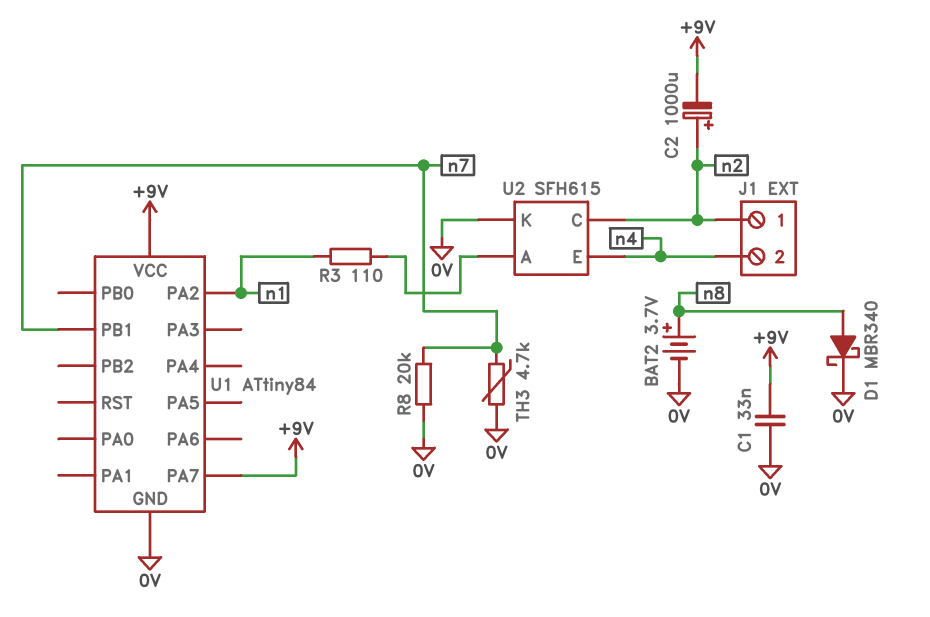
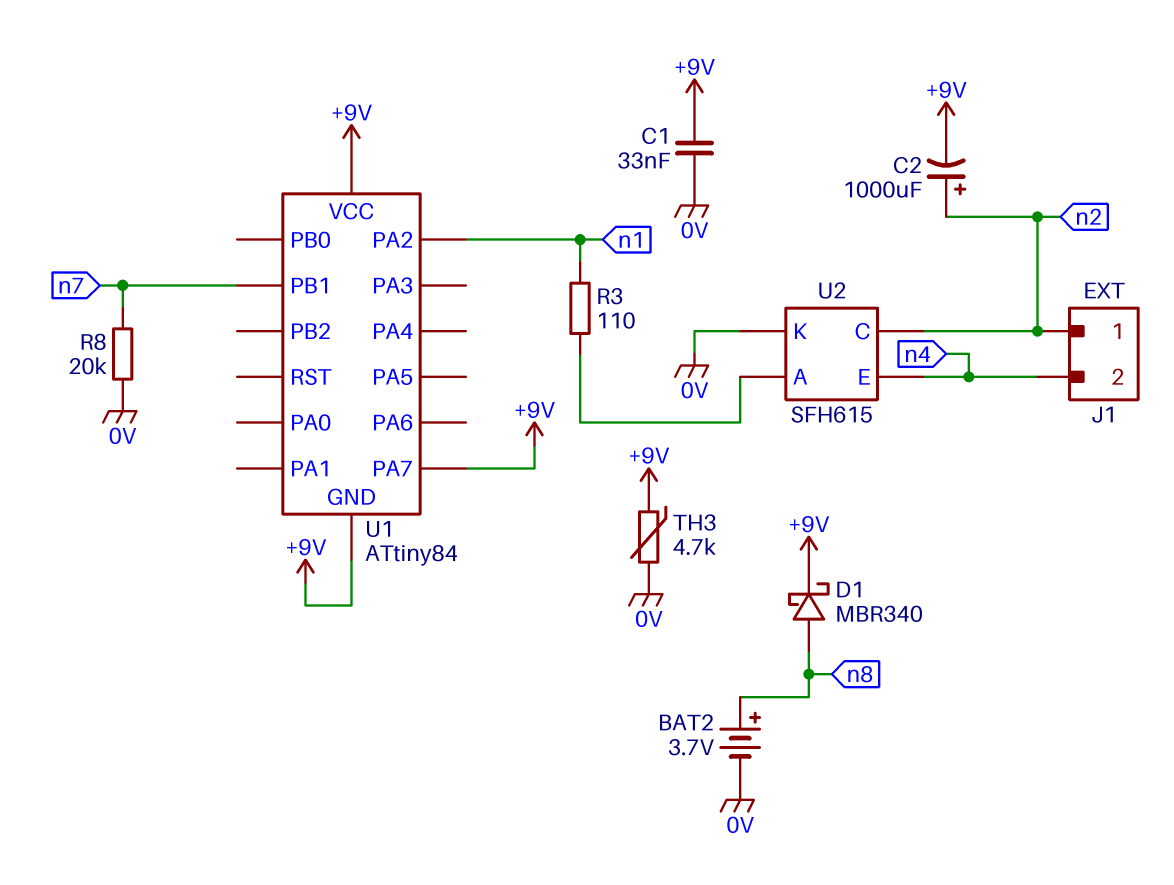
D1: schottky MBR340 (A n8, K 0V) -> schottky MBR340 (A n8, K +9V)
TH3: 4.7k (0V, n7) -> 4.7k (+9V, 0V)
U1 pin GND: 0V -> +9V

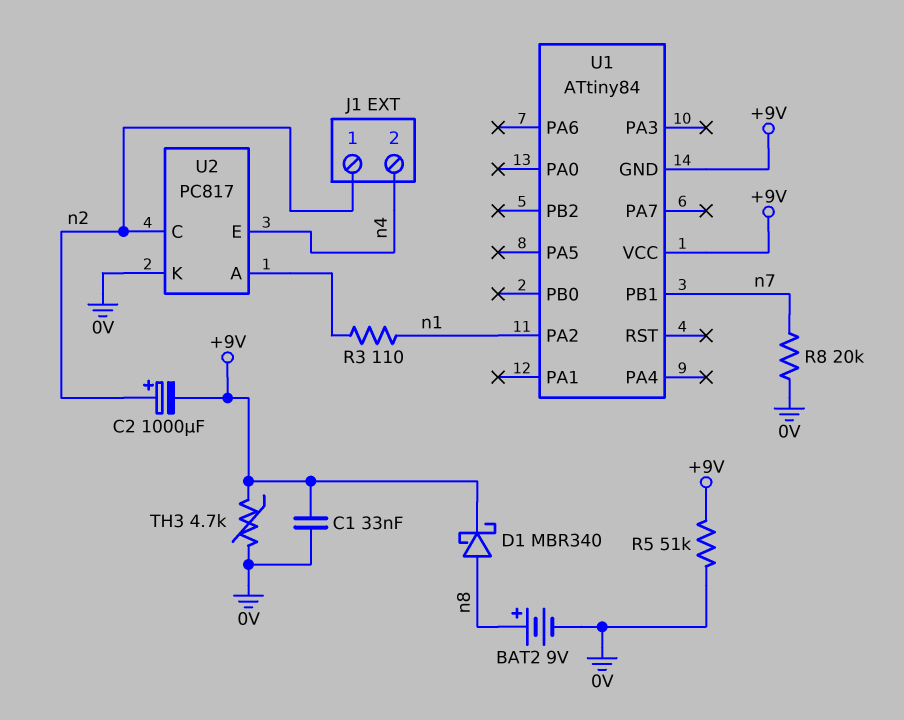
BAT2: 3.7V (plus n8, minus 0V) -> 9V (plus n8, minus 0V)
R5: none -> 51k (+9V, 0V)
U1 pin PA7: +9V -> none
U2: SFH615 -> PC817

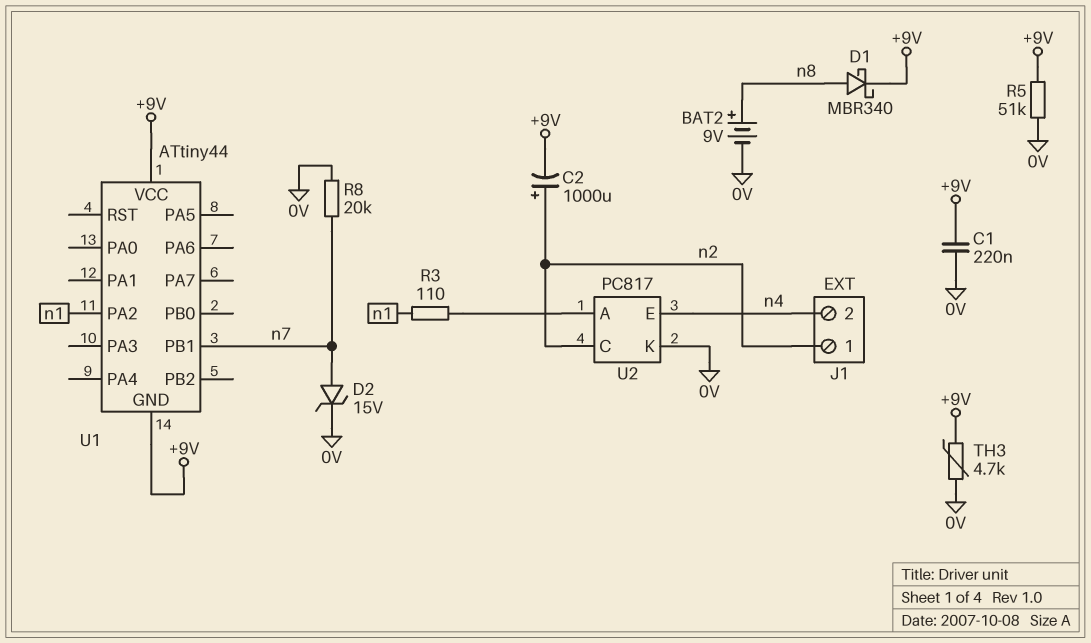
C1: 33nF (+9V, 0V) -> 220nF (+9V, 0V)
D2: none -> zener 15V (A n7, K 0V)
U1: ATtiny84 -> ATtiny44

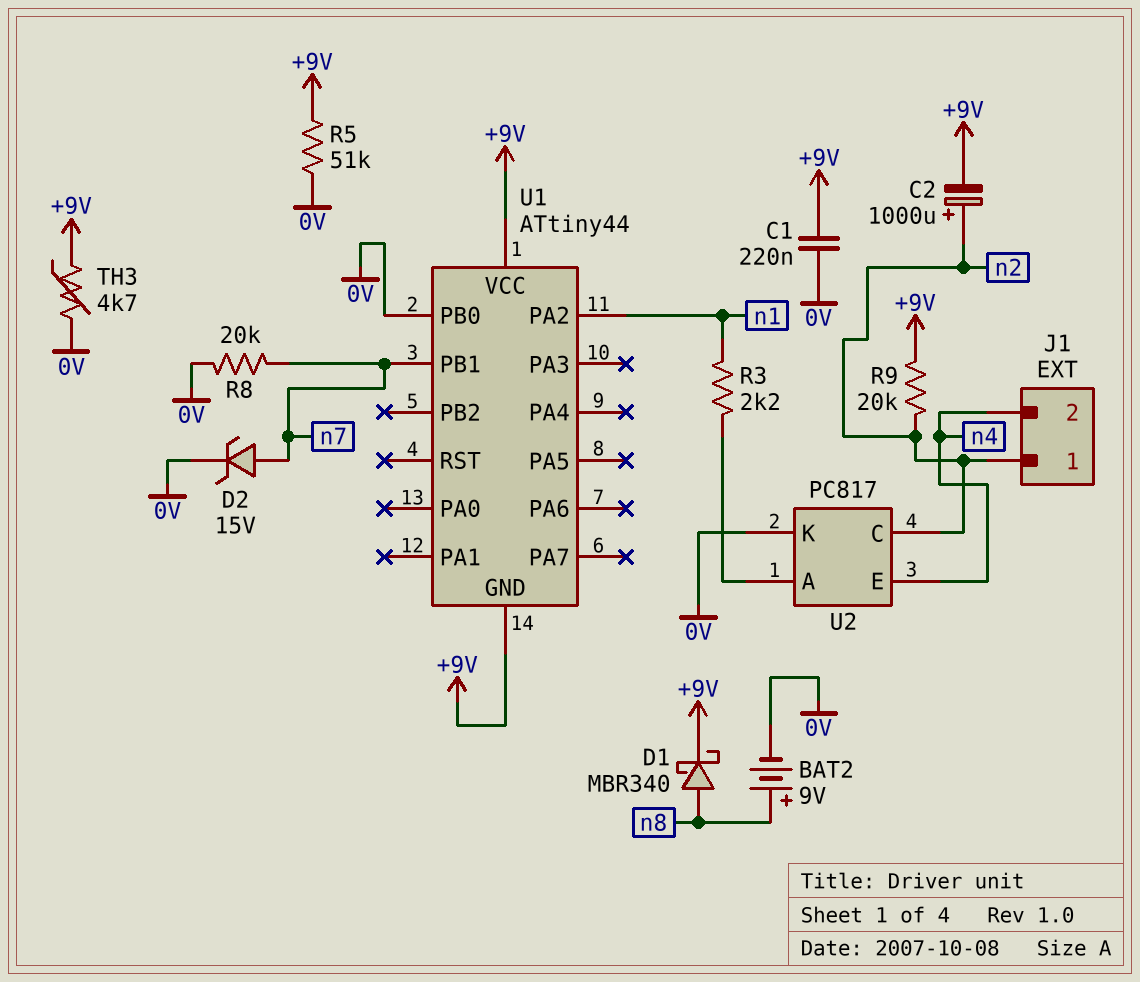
R3: 110 (U2/A, n1) -> 2.2k (U2/A, n1)
R9: none -> 20k (+9V, n2)
U1 pin PB0: none -> 0V

